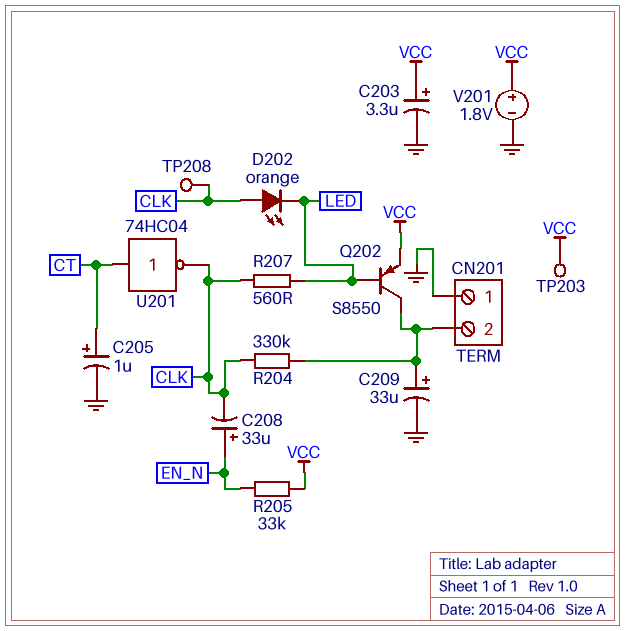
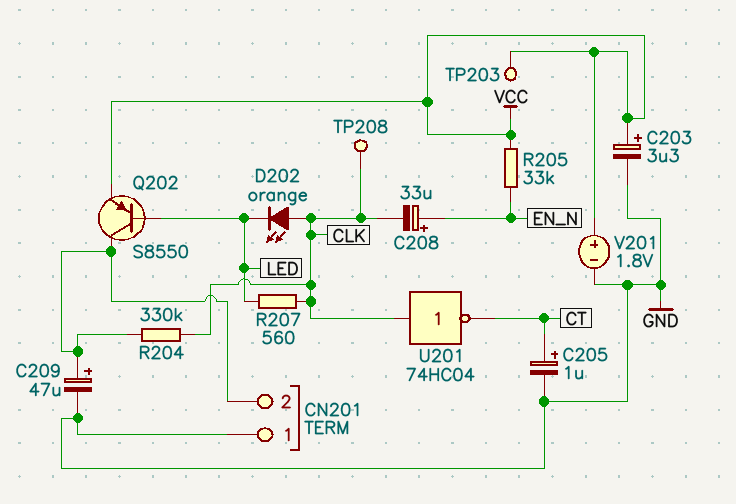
C209: 33uF (plus CN201/2, minus GND) -> 47uF (plus CN201/2, minus GND)
U201: NOT 74HC04 (in CT, out CLK) -> NOT 74HC04 (in CLK, out CT)

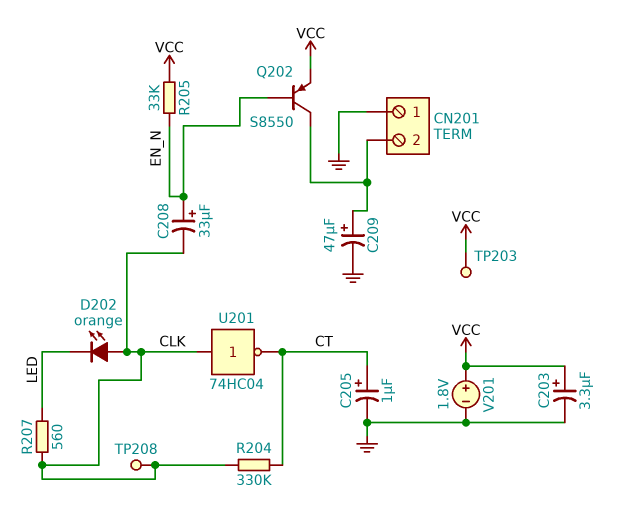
Q202: PNP S8550 (B LED, C CN201/2, E VCC) -> PNP S8550 (B EN_N, C CN201/2, E VCC)
R204: 330k (CLK, CN201/2) -> 330k (CLK, CT)

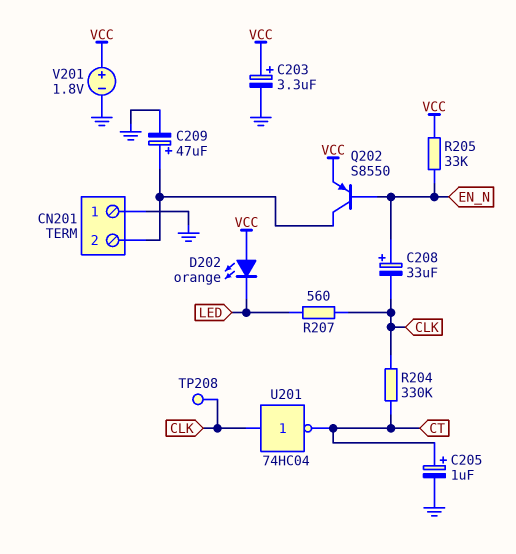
D202: LED orange (A CLK, K LED) -> LED orange (A VCC, K LED)
TP203: test point (VCC) -> none

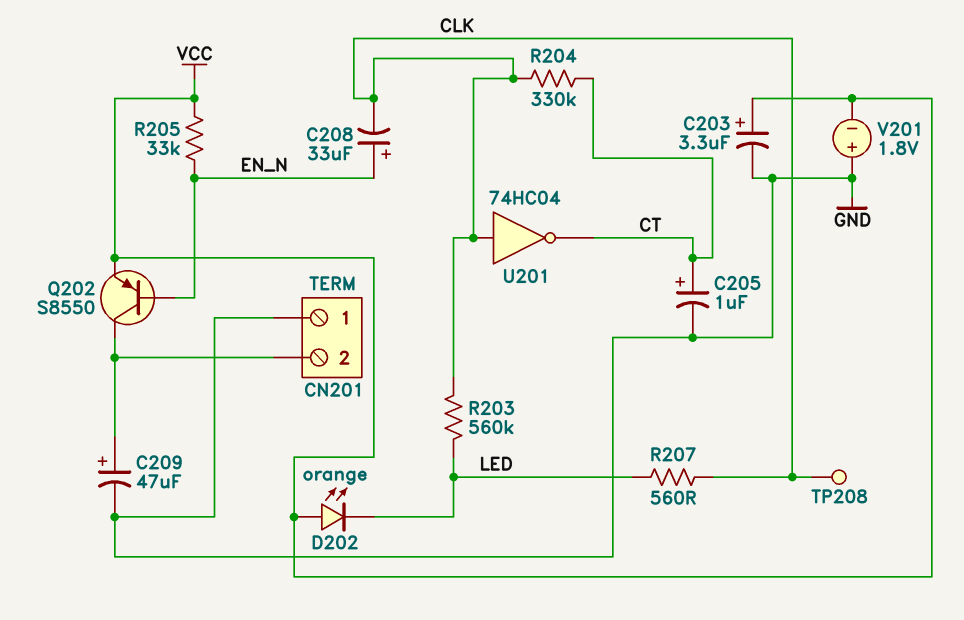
R203: none -> 560k (CLK, LED)
V201: 1.8V (plus VCC, minus GND) -> 1.8V (plus GND, minus VCC)

